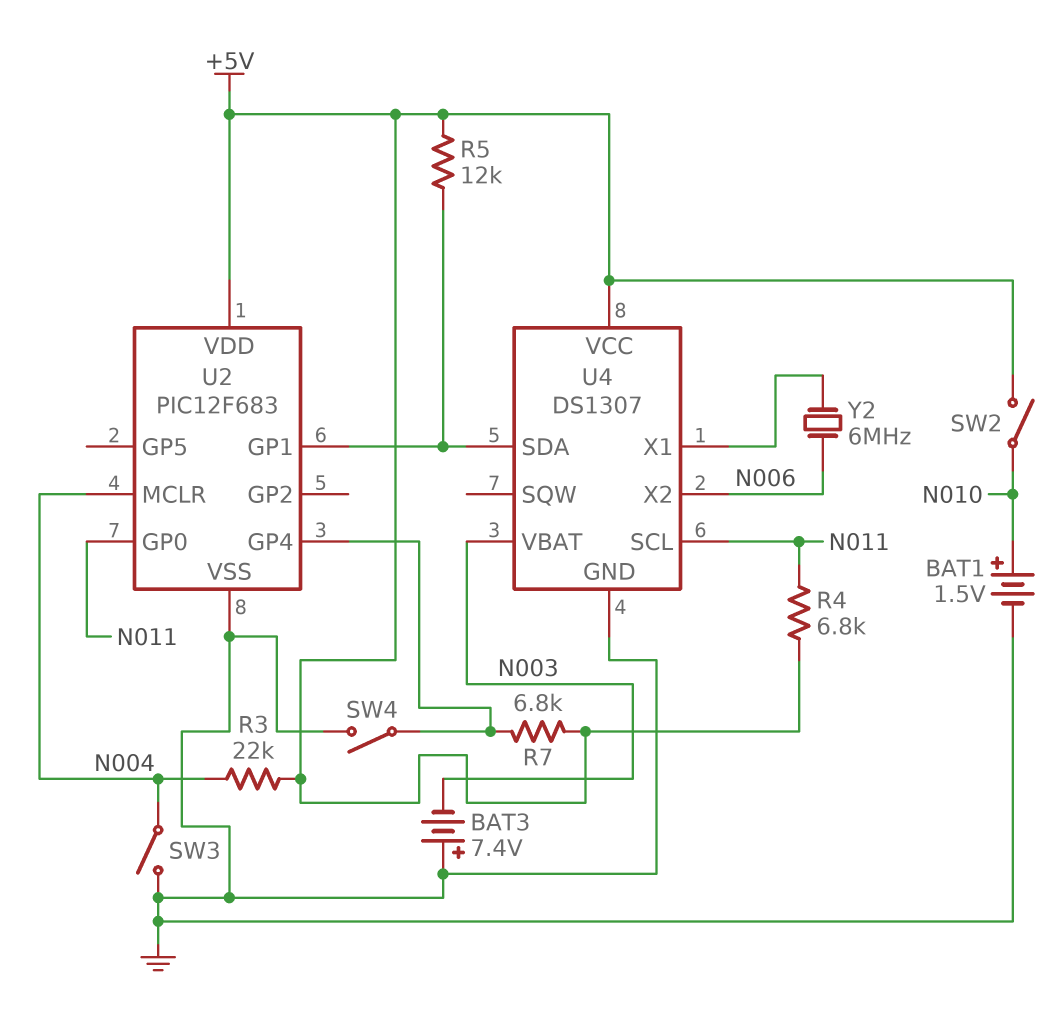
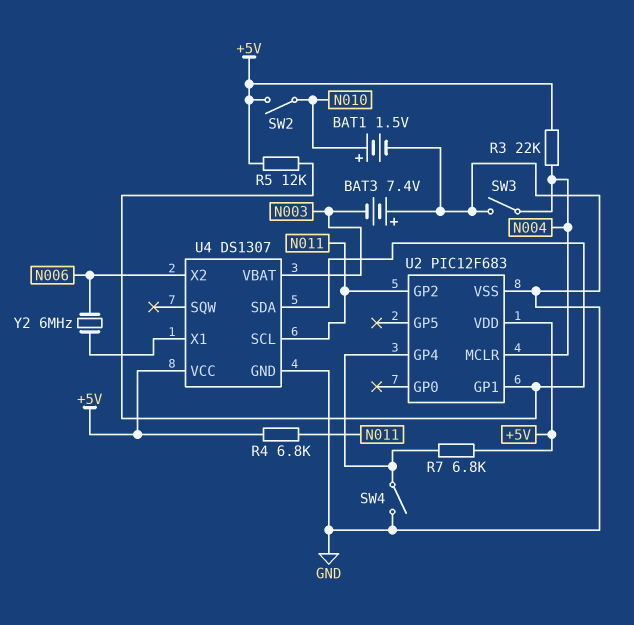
U2 pin GP0: N011 -> none
U2 pin GP2: none -> N011

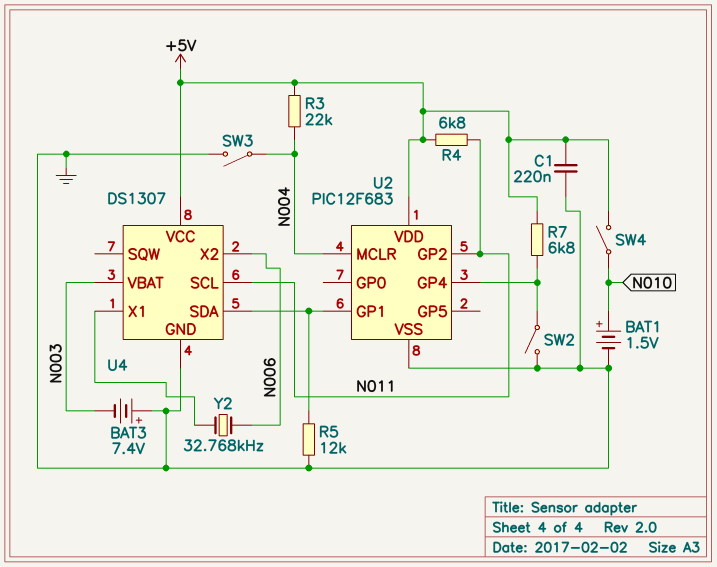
C1: none -> 220nF (+5V, GND)
R5: 12k (+5V, U2/GP1) -> 12k (GND, U2/GP1)
SW2: switch (+5V, N010) -> switch (GND, U2/GP4)
SW4: switch (GND, U2/GP4) -> switch (+5V, N010)
Y2: 6MHz (N006, U4/X1) -> 32.768kHz (N006, U4/X1)

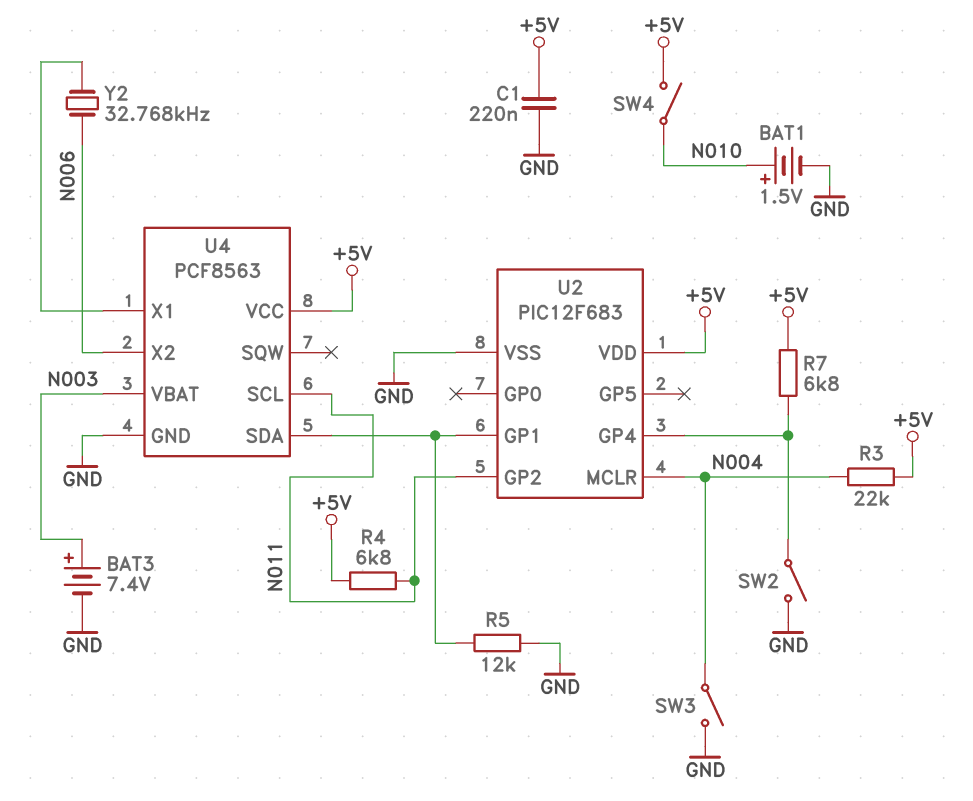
BAT3: 7.4V (plus GND, minus N003) -> 7.4V (plus N003, minus GND)
U4: DS1307 -> PCF8563

